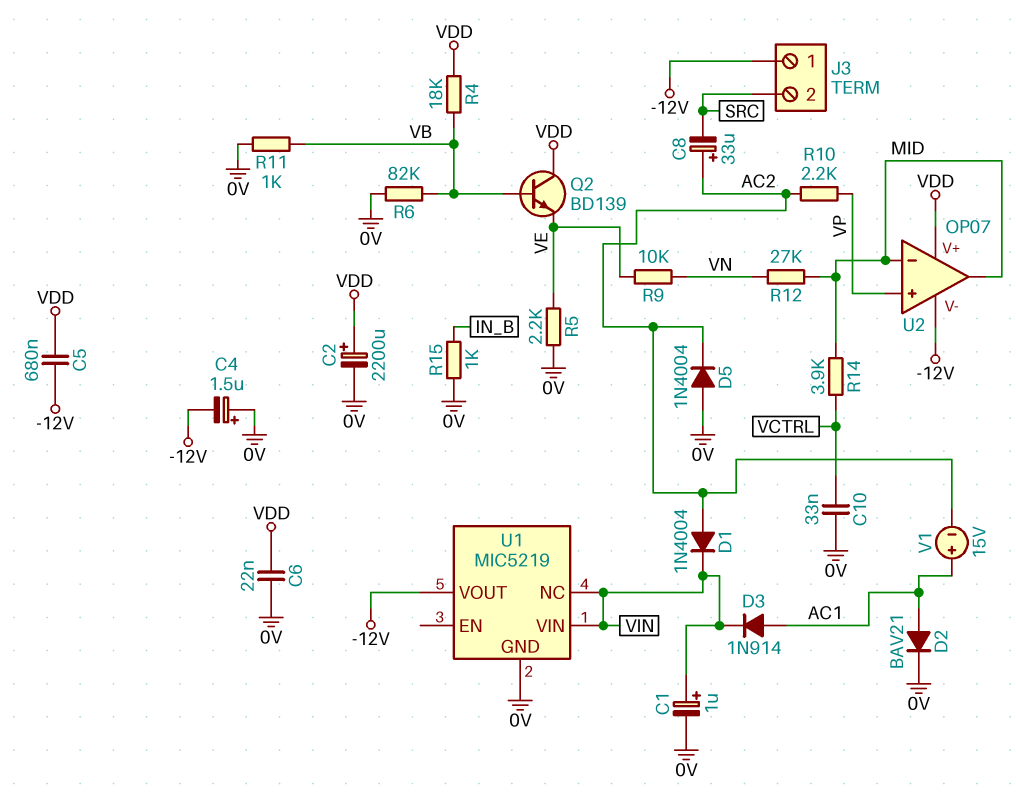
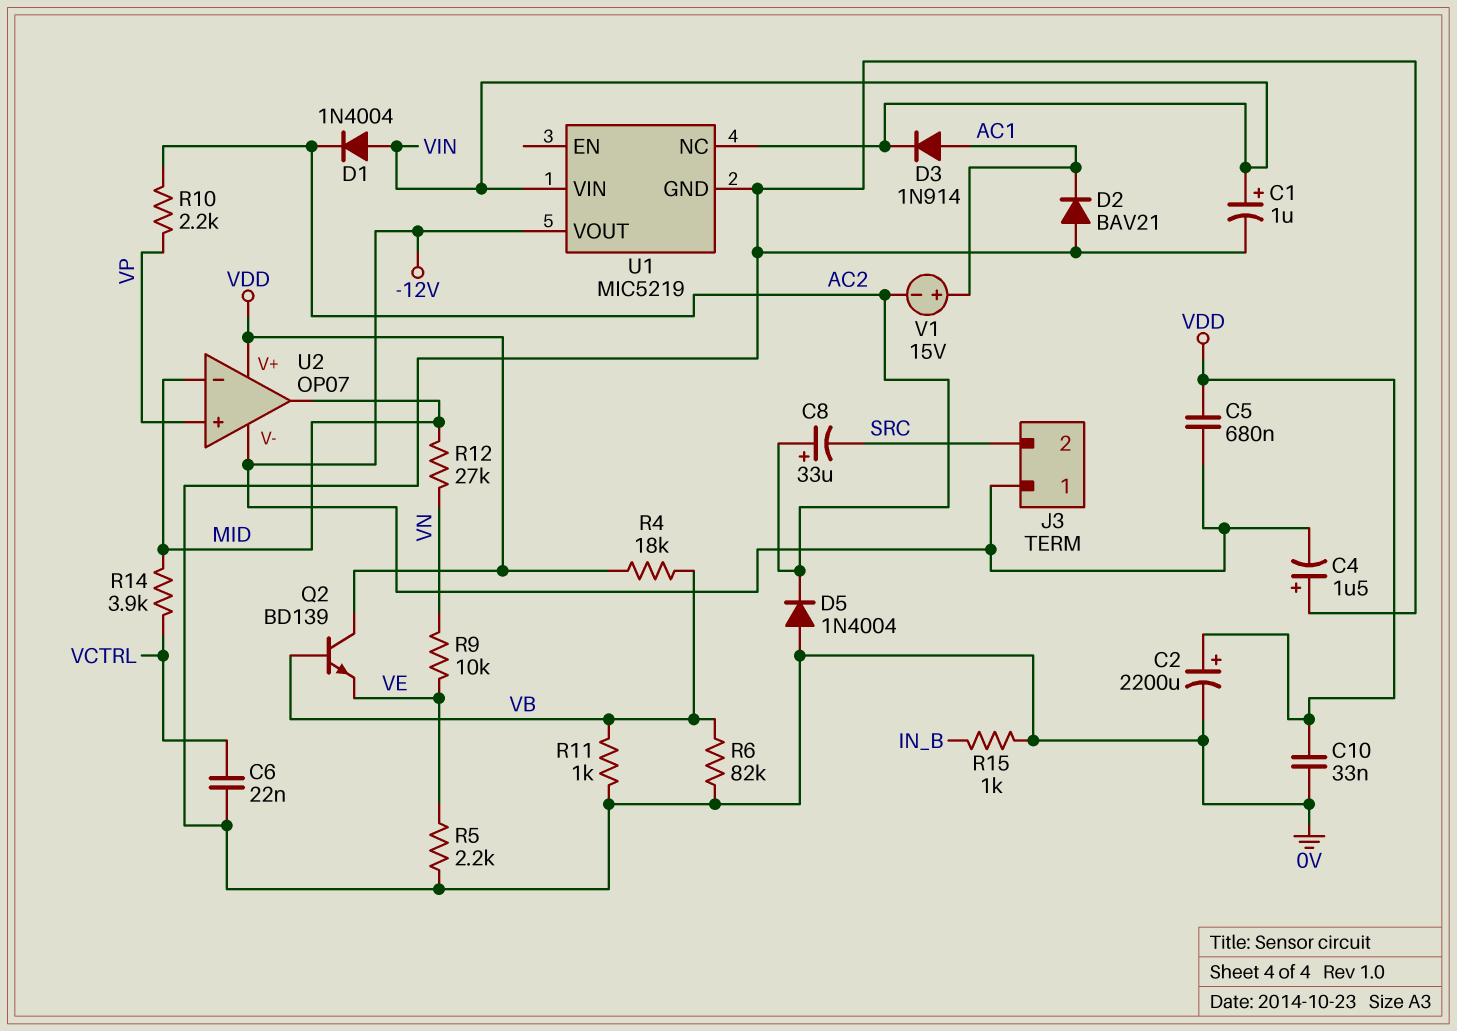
C6: 22nF (0V, VDD) -> 22nF (0V, VCTRL)
C10: 33nF (0V, VCTRL) -> 33nF (0V, VDD)
D1: diode 1N4004 (A AC2, K VIN) -> diode 1N4004 (A VIN, K AC2)
D2: diode BAV21 (A AC1, K 0V) -> diode BAV21 (A 0V, K AC1)

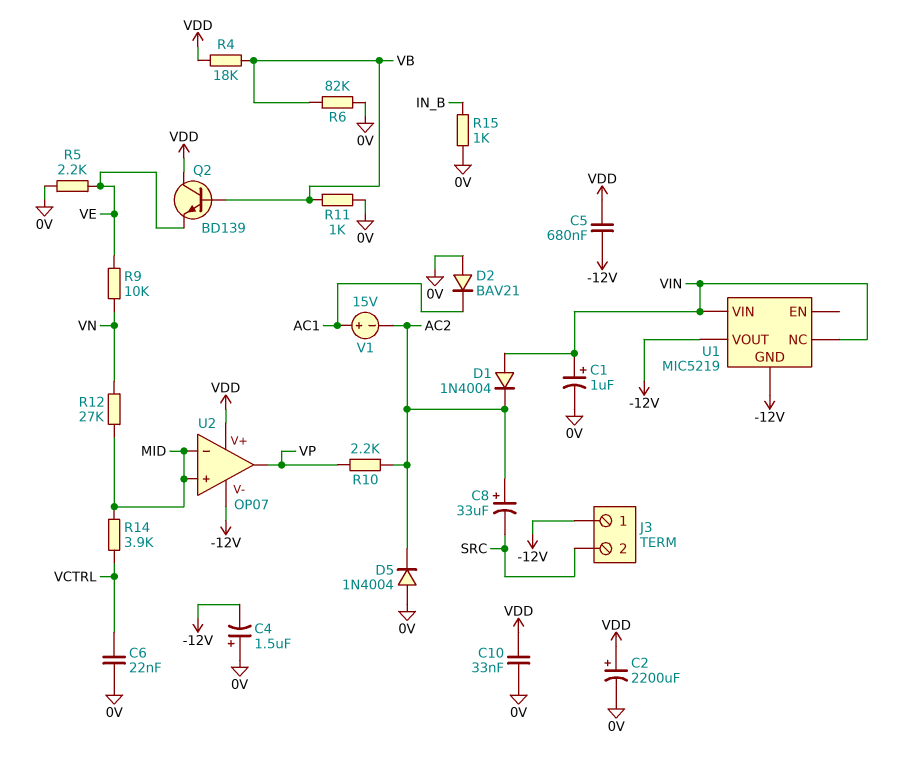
D3: diode 1N914 (A AC1, K VIN) -> none
U1 pin GND: 0V -> -12V
U2 pin in+: VP -> MID
U2 pin out: MID -> VP

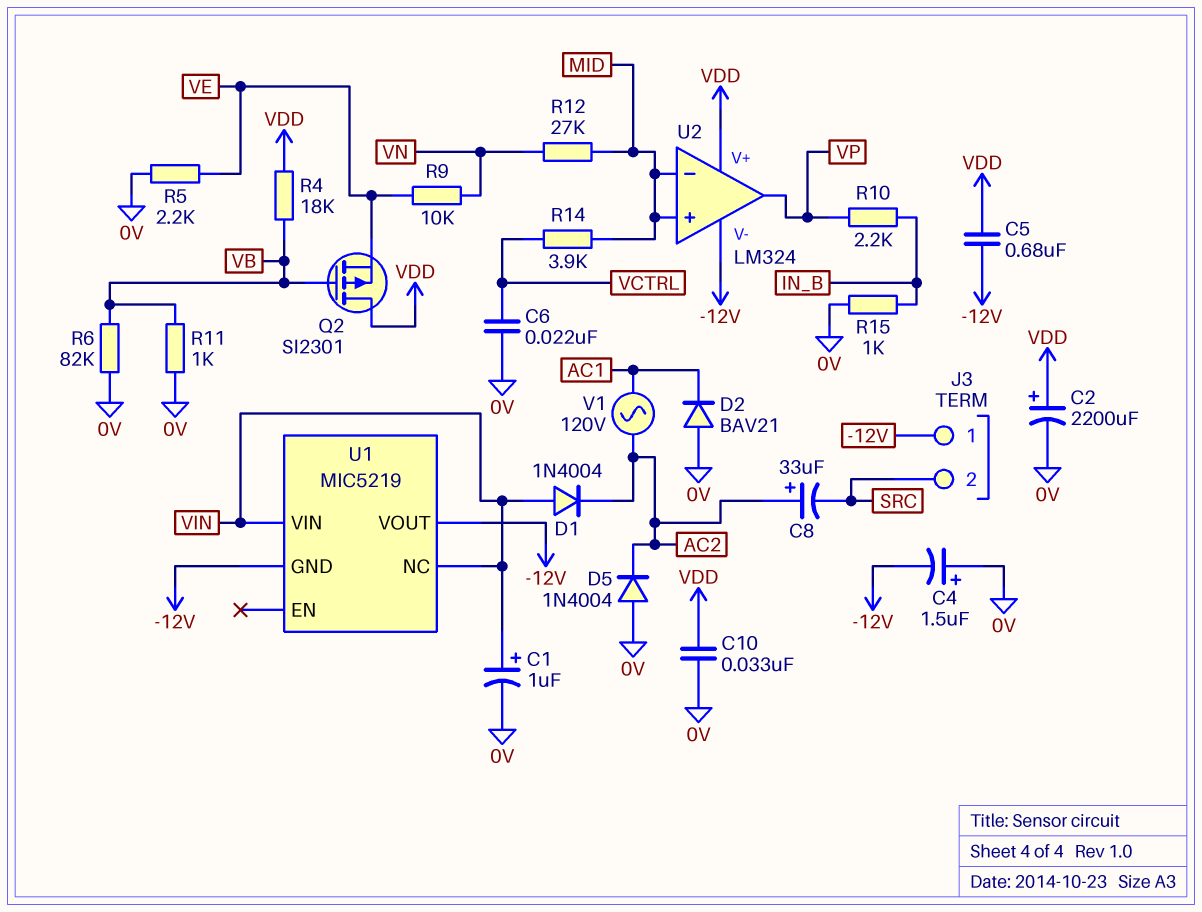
Q2: NPN BD139 (B VB, C VDD, E VE) -> PMOS SI2301 (G VB, D VDD, S VE)
R10: 2.2k (AC2, VP) -> 2.2k (IN_B, VP)
U2: OP07 -> LM324
V1: 15V (plus AC1, minus AC2) -> AC 120V (AC1, AC2)

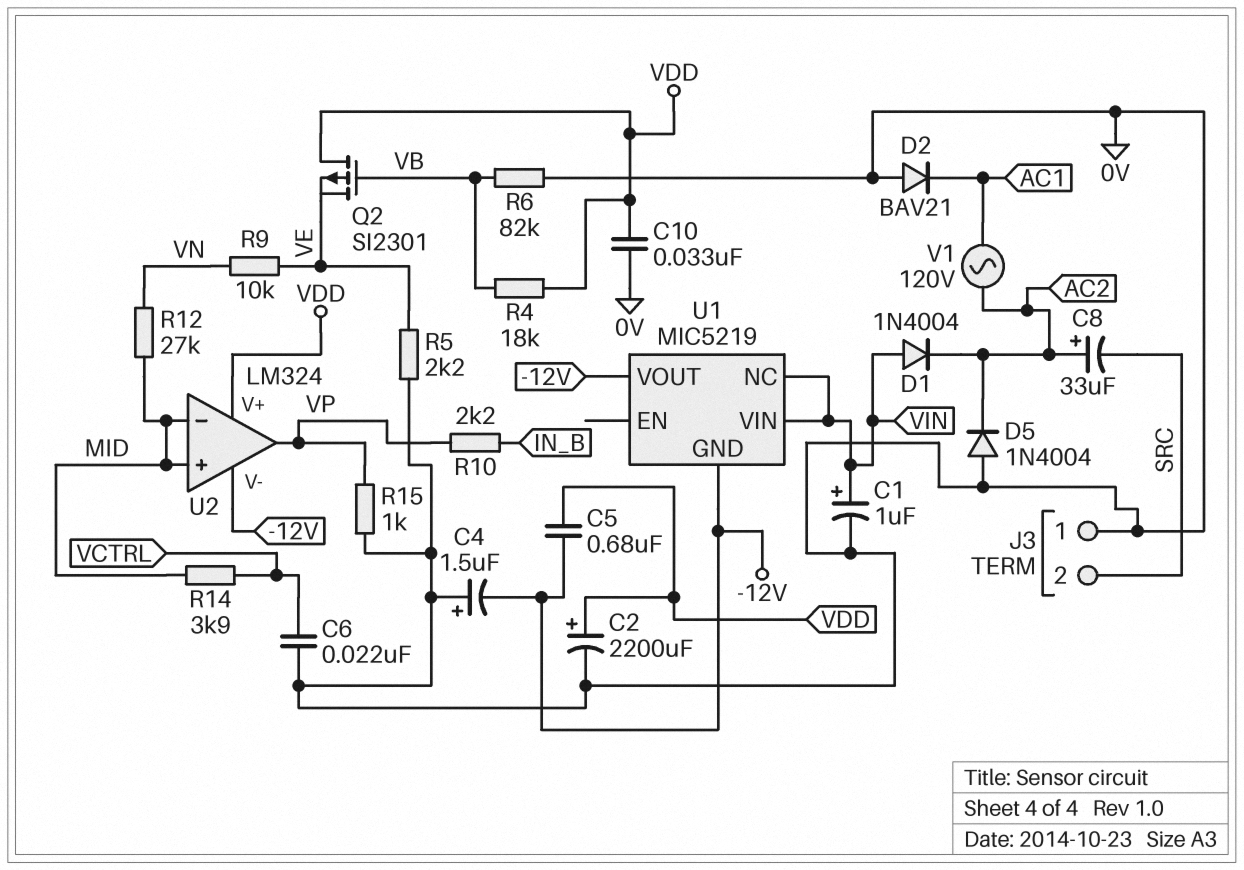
J3 pin 1: -12V -> 0V
R11: 1k (0V, VB) -> none
R15: 1k (0V, IN_B) -> 1k (0V, VP)

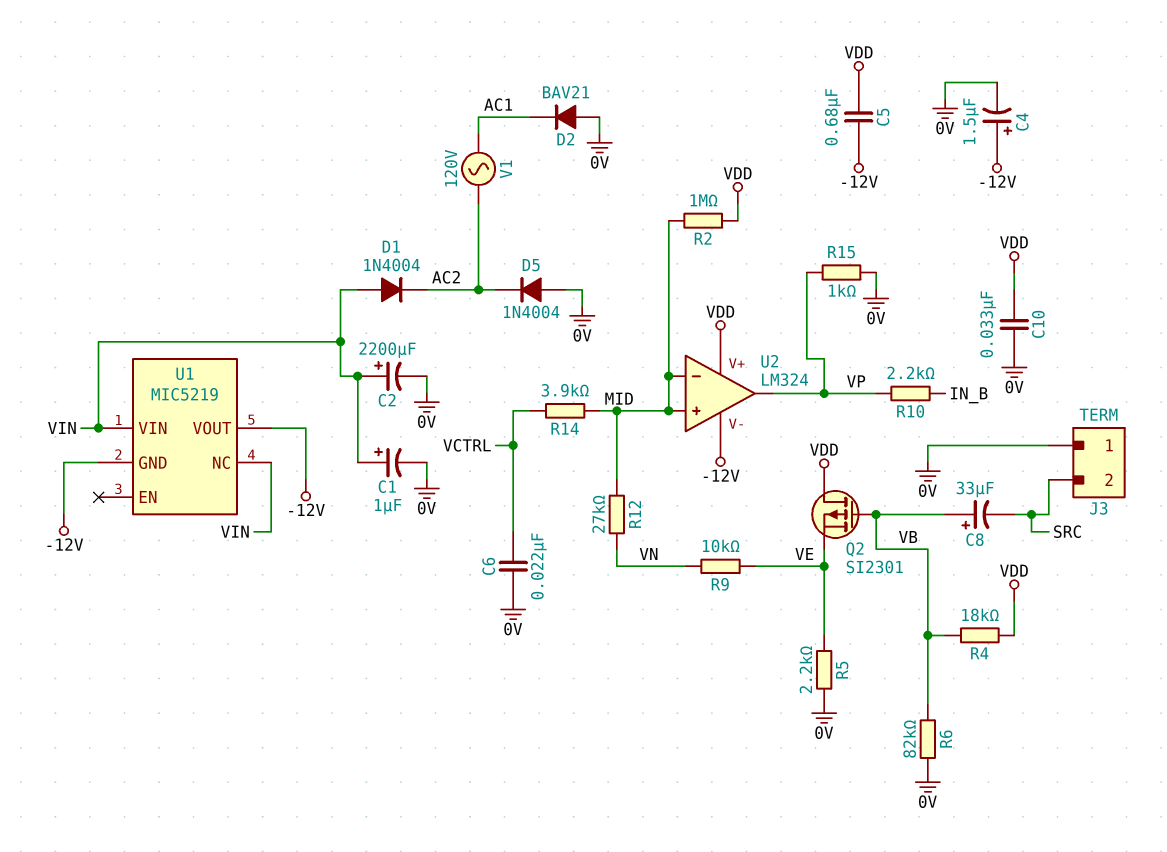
C2: 2200uF (plus VDD, minus 0V) -> 2200uF (plus VIN, minus 0V)
C4: 1.5uF (plus 0V, minus -12V) -> 1.5uF (plus -12V, minus 0V)
C8: 33uF (plus AC2, minus SRC) -> 33uF (plus VB, minus SRC)
R2: none -> 1M (MID, VDD)

